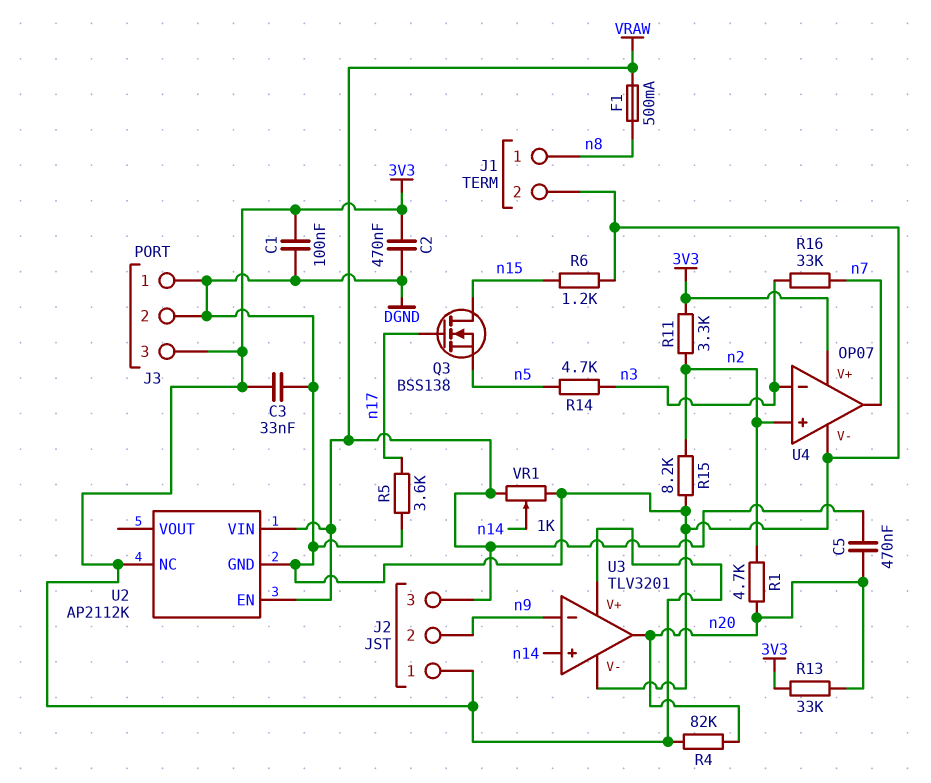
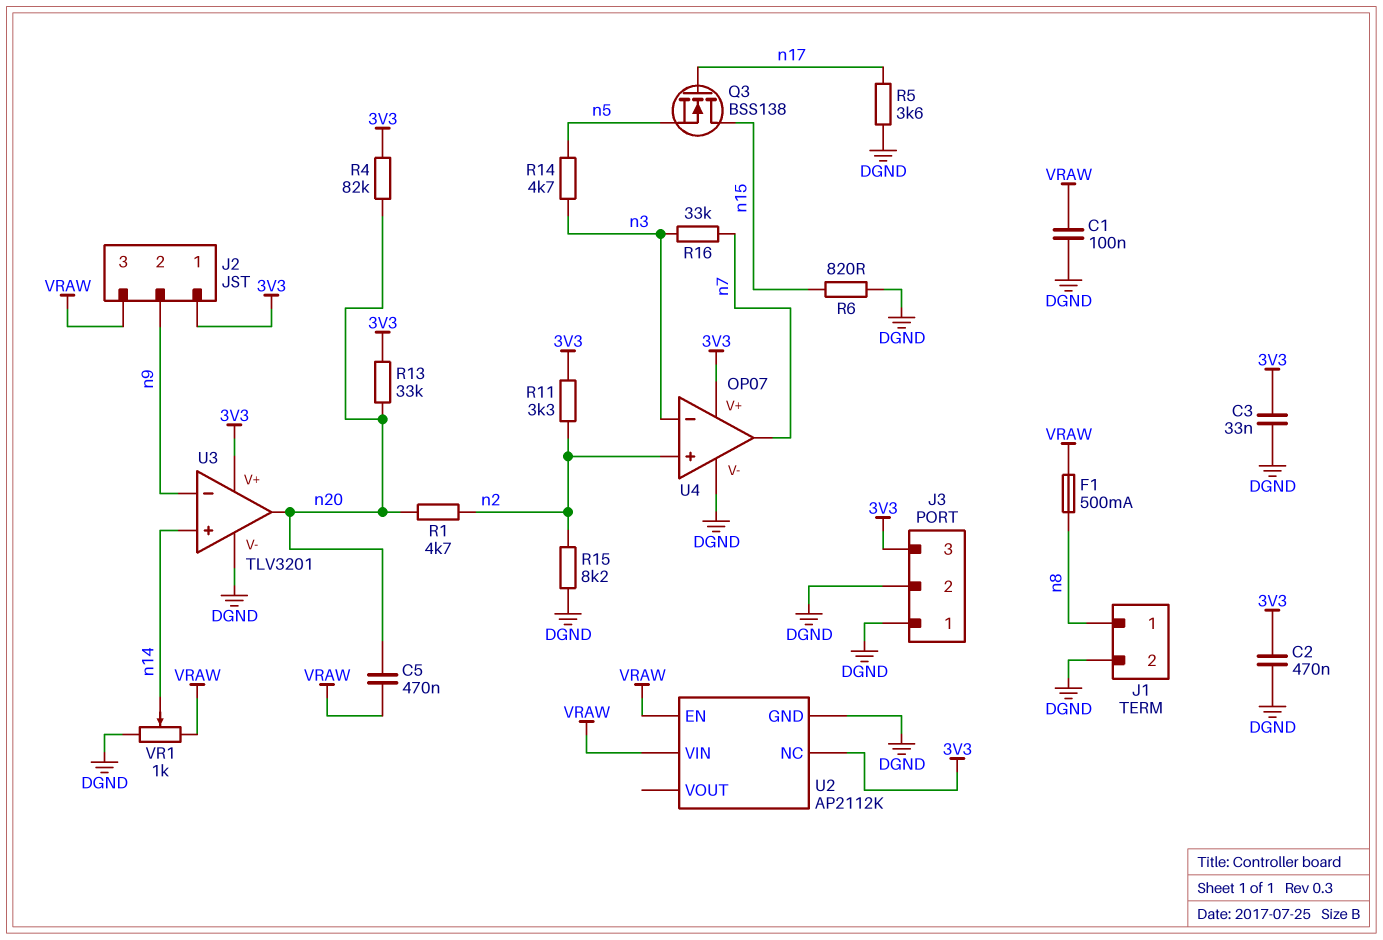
C1: 100nF (3V3, DGND) -> 100nF (DGND, VRAW)
R6: 1.2k (DGND, n15) -> 820 (DGND, n15)

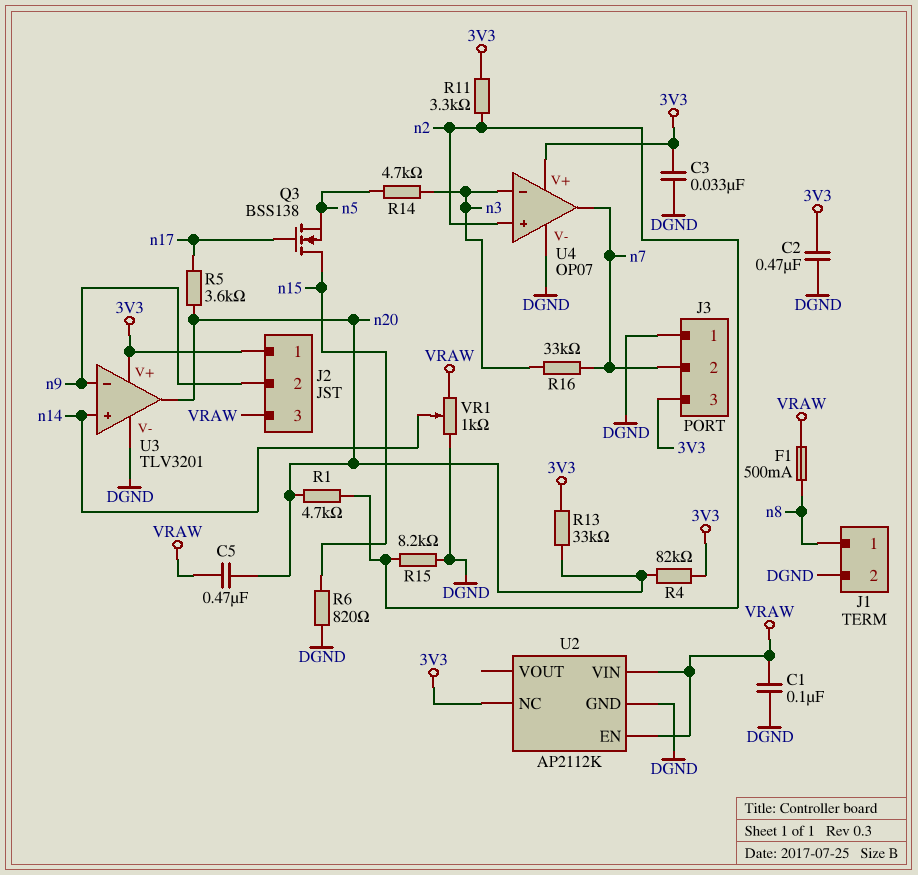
J3 pin 2: DGND -> n7
R5: 3.6k (DGND, n17) -> 3.6k (n17, n20)

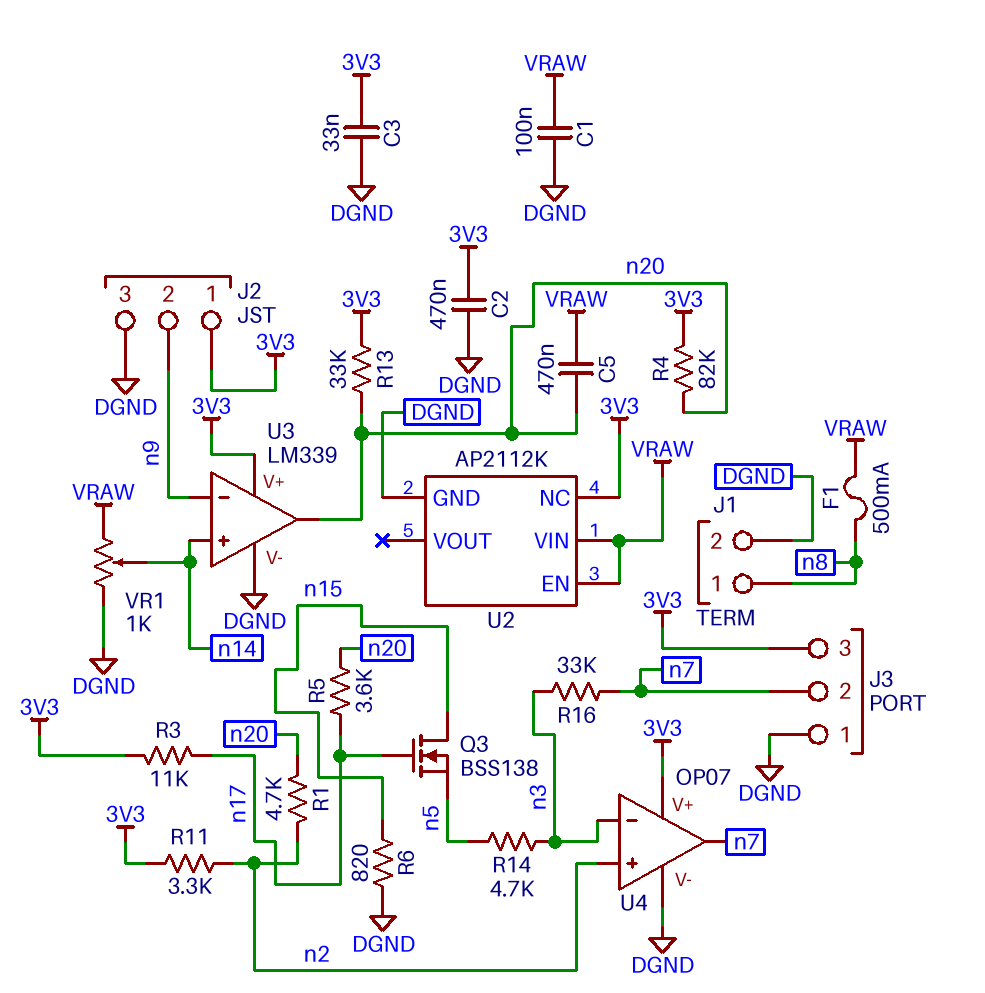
J2 pin 3: VRAW -> DGND
R3: none -> 11k (3V3, n17)
R15: 8.2k (DGND, n2) -> none
U3: TLV3201 -> LM339

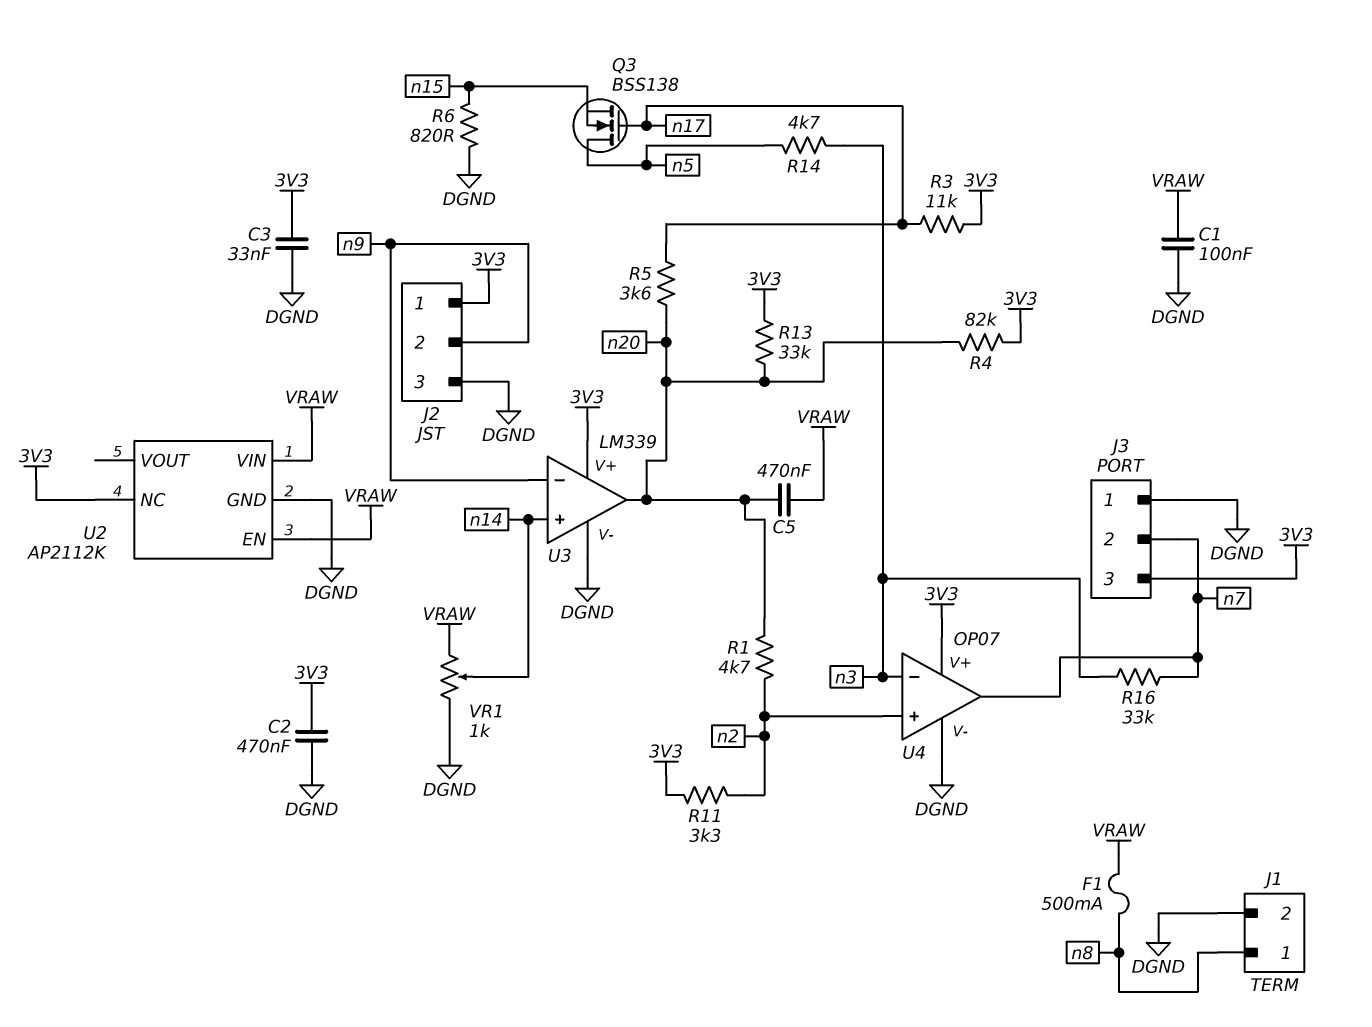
Q3: NMOS BSS138 (G n17, D n15, S n5) -> NMOS BSS138 (G n17, D n5, S n15)

